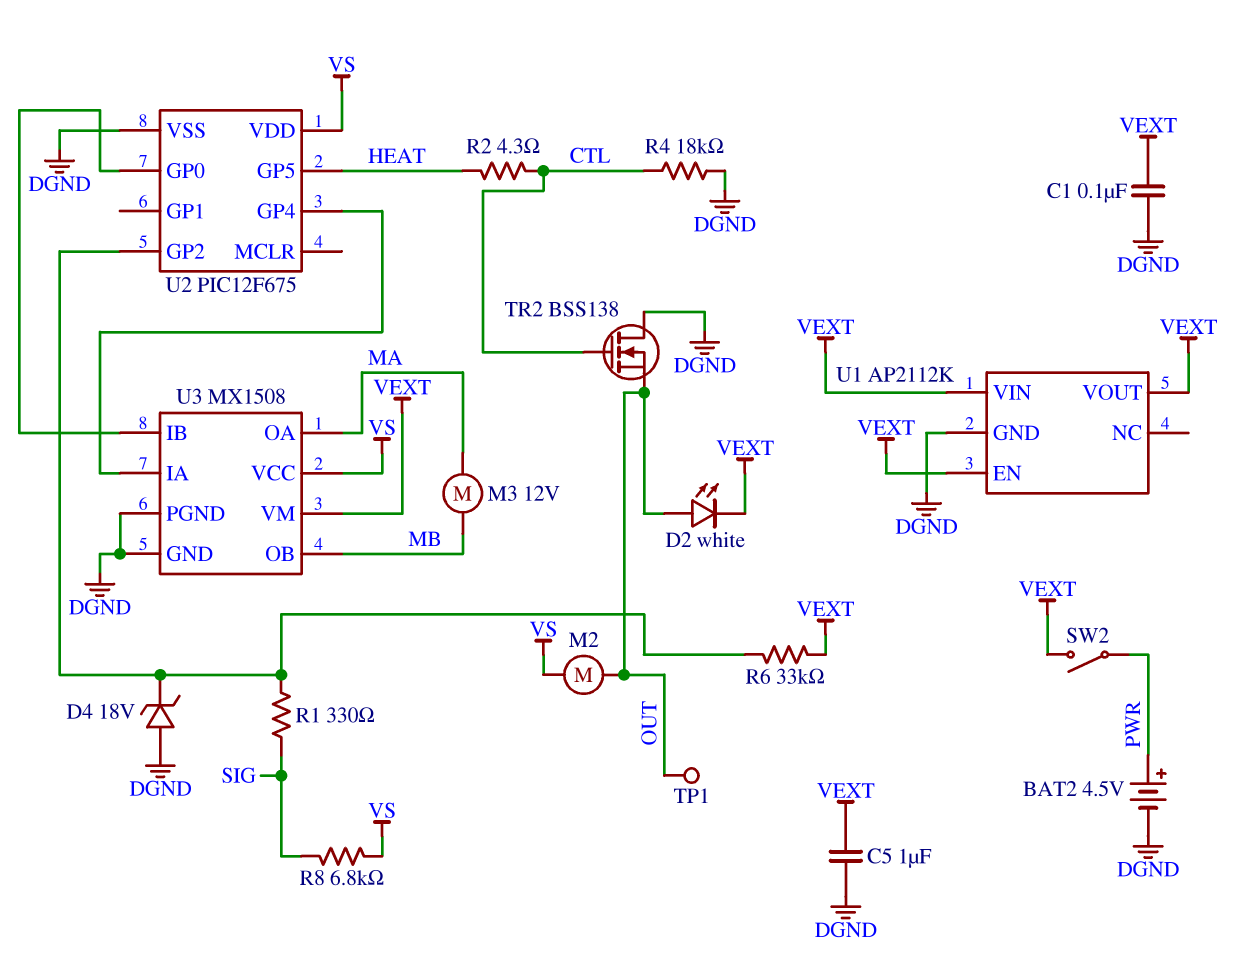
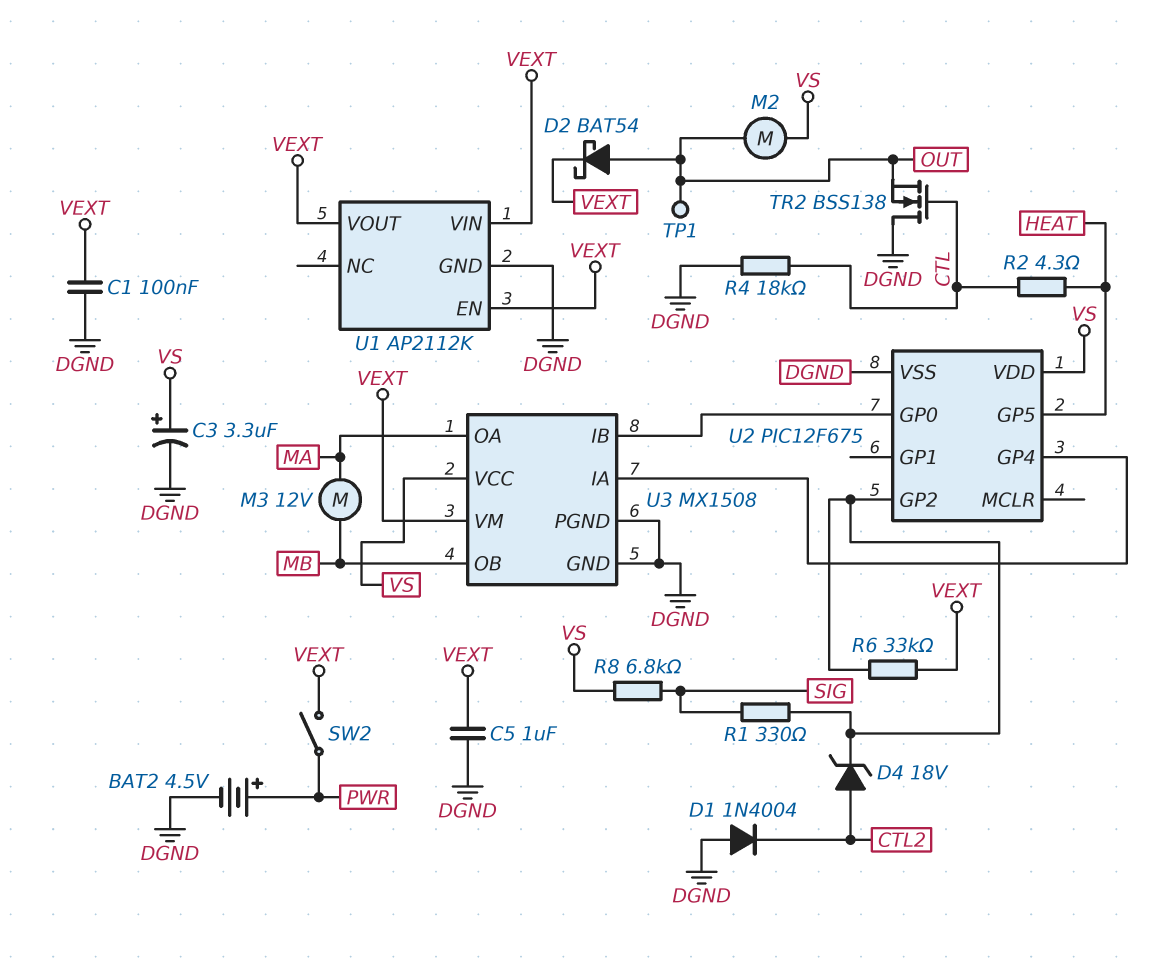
C3: none -> 3.3uF (plus VS, minus DGND)
D1: none -> diode 1N4004 (A DGND, K CTL2)
D2: LED white (A OUT, K VEXT) -> schottky BAT54 (A OUT, K VEXT)
D4: zener 18V (A DGND, K U2/GP2) -> zener 18V (A CTL2, K U2/GP2)

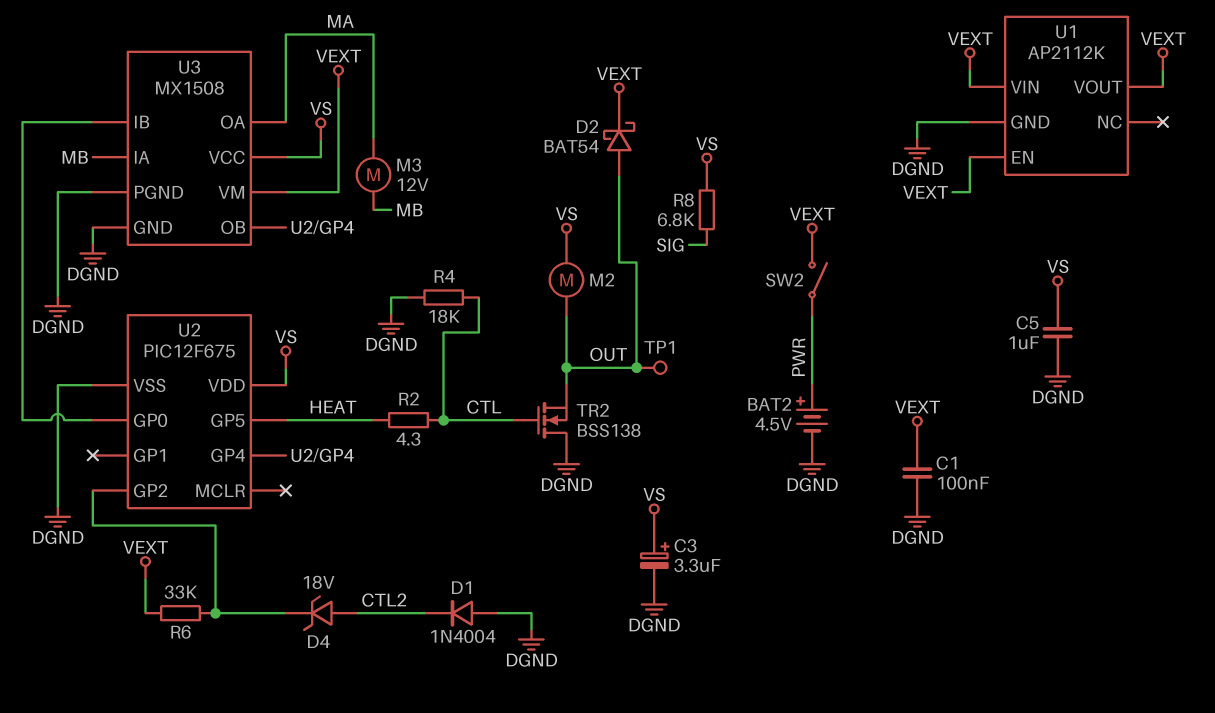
C5: 1uF (DGND, VEXT) -> 1uF (DGND, VS)
R1: 330 (SIG, U2/GP2) -> none
U3 pin IA: U2/GP4 -> MB
U3 pin OB: MB -> U2/GP4

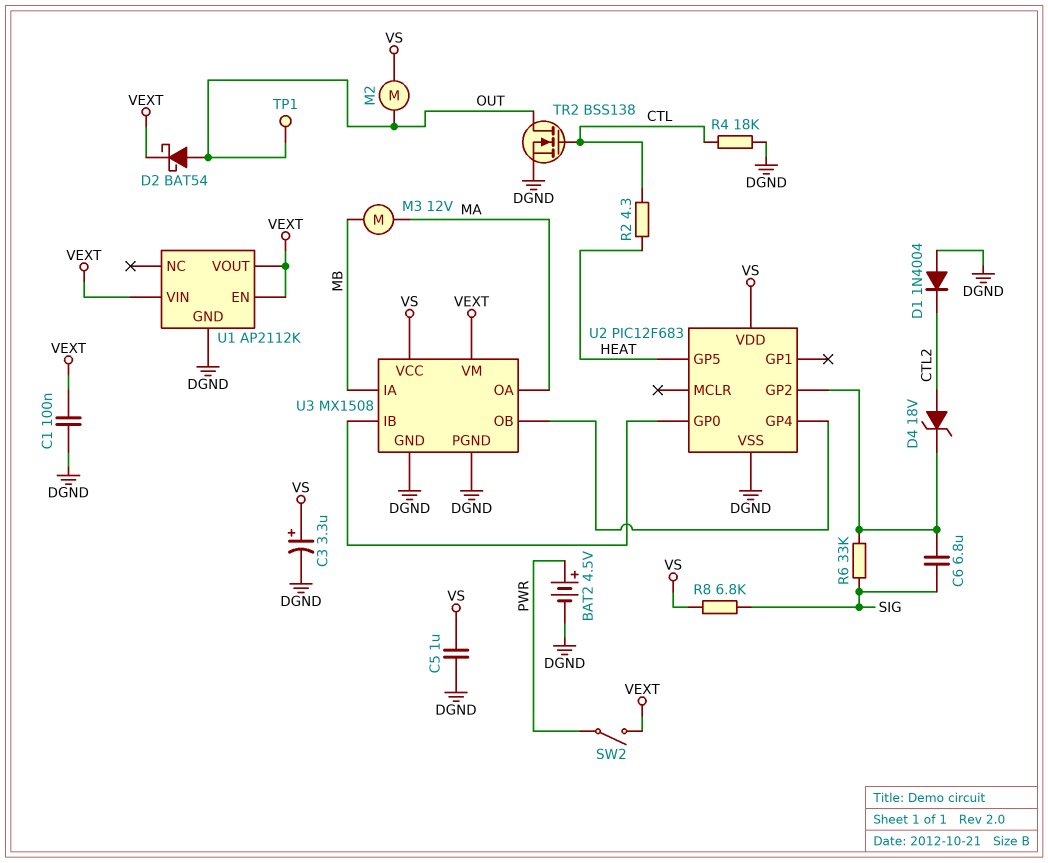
C6: none -> 6.8uF (SIG, U2/GP2)
R6: 33k (U2/GP2, VEXT) -> 33k (SIG, U2/GP2)
TR2: NMOS BSS138 (G CTL, D DGND, S OUT) -> NMOS BSS138 (G CTL, D OUT, S DGND)
U2: PIC12F675 -> PIC12F683

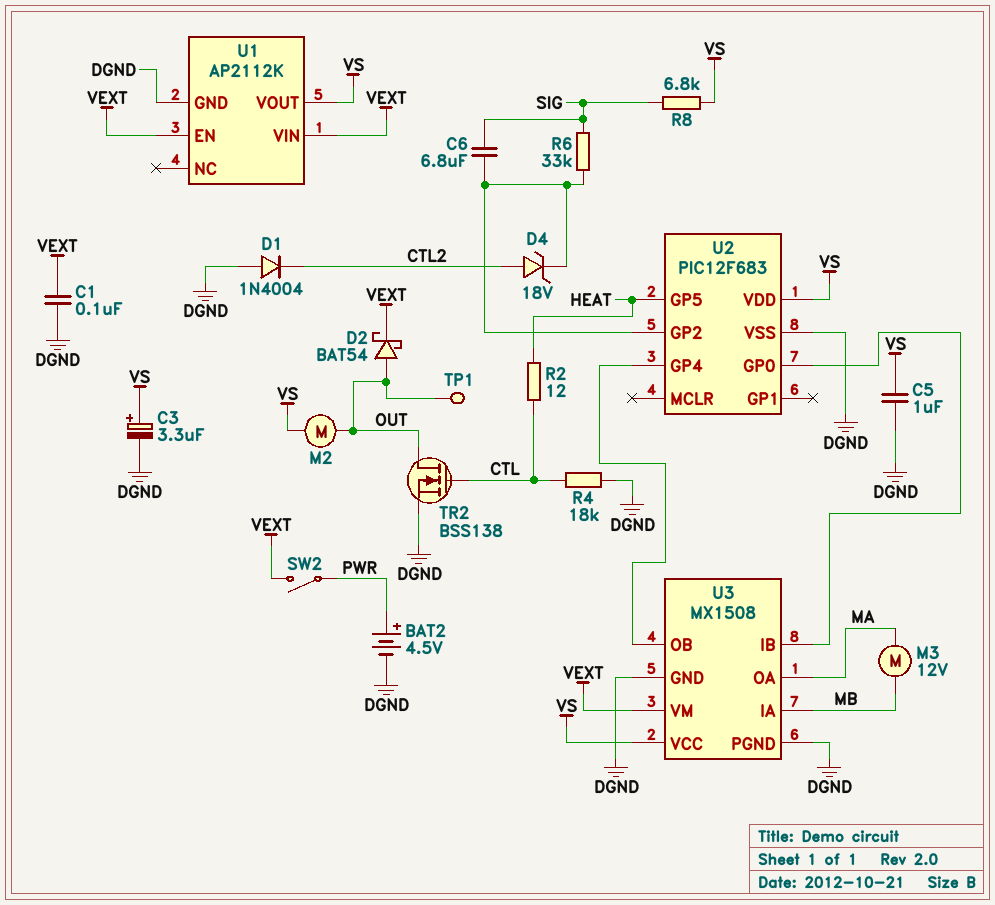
R2: 4.3 (CTL, HEAT) -> 12 (CTL, HEAT)
U1 pin VOUT: VEXT -> VS

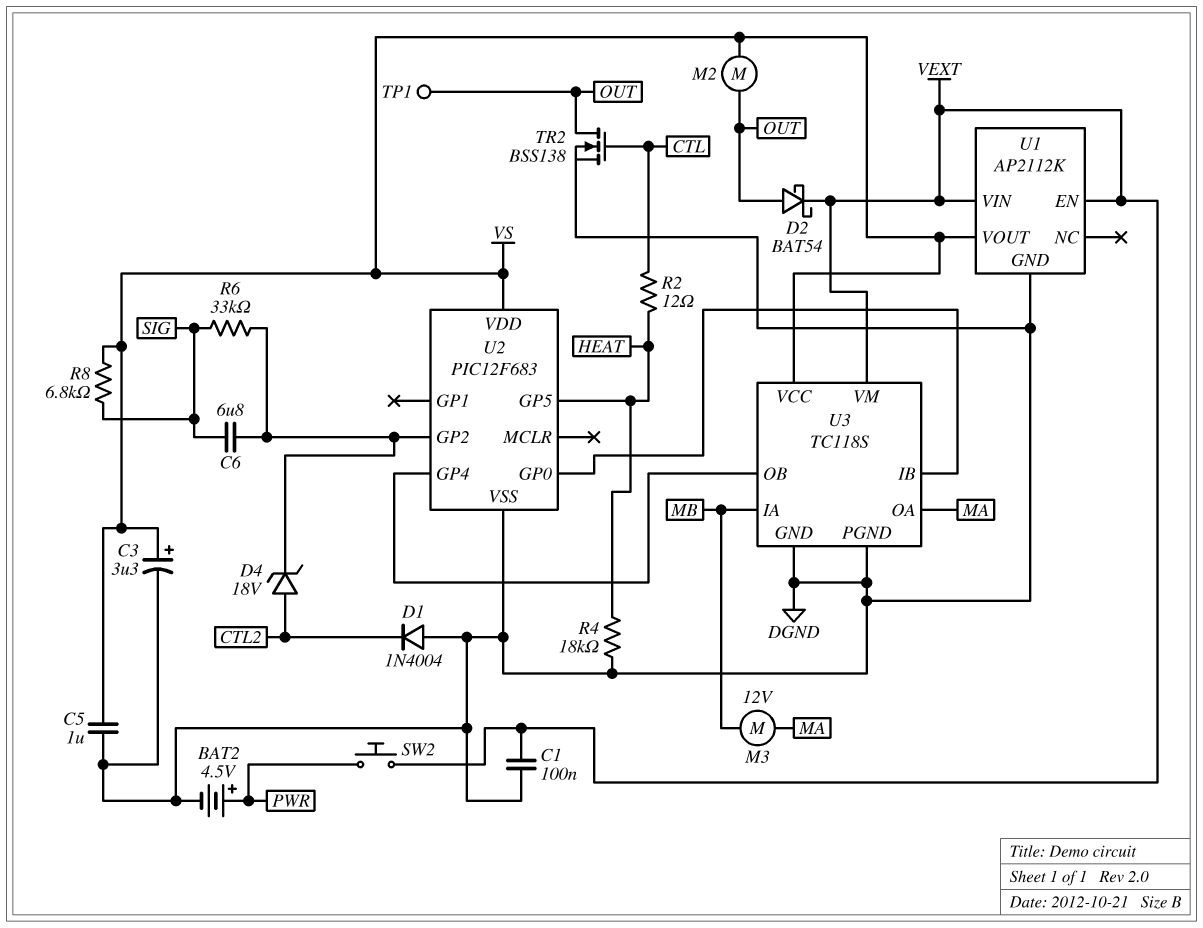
R4: 18k (CTL, DGND) -> 18k (DGND, HEAT)
SW2: switch (PWR, VEXT) -> button (PWR, VEXT)
U3: MX1508 -> TC118S

